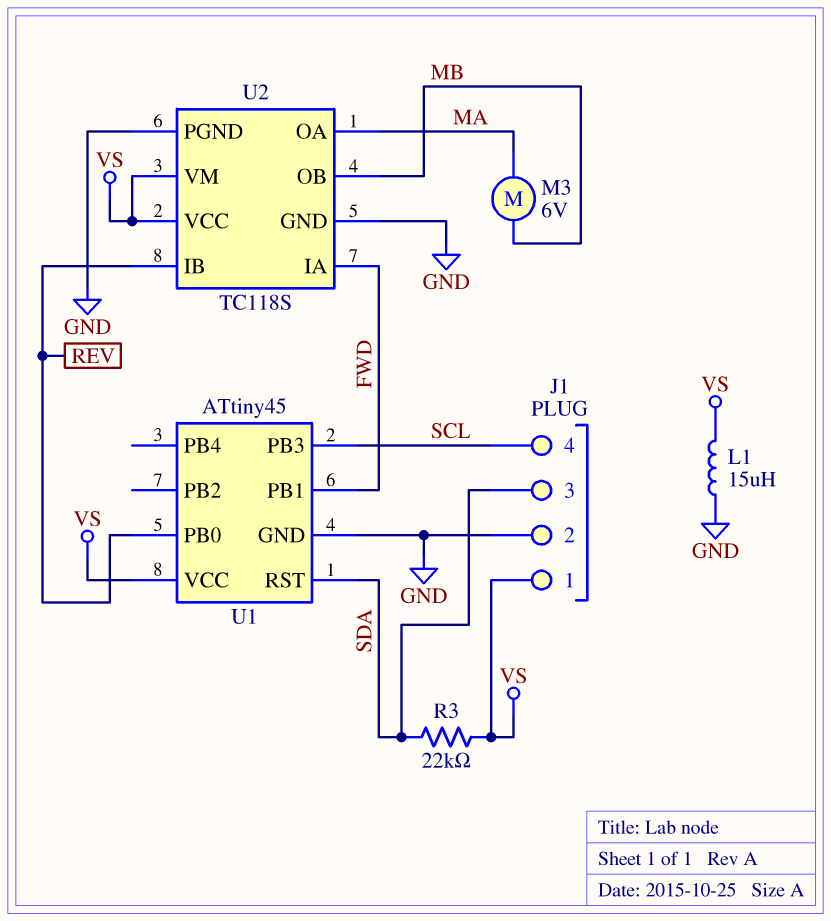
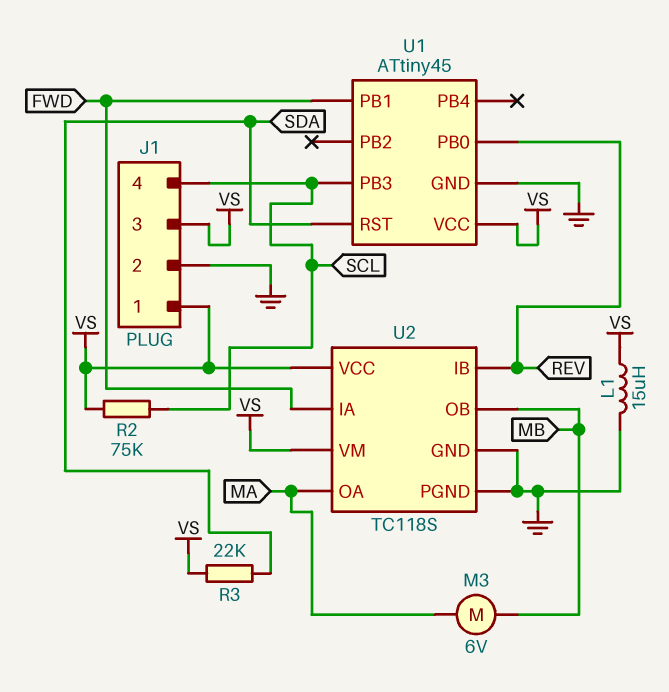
J1 pin 3: SDA -> VS
R2: none -> 75k (SCL, VS)

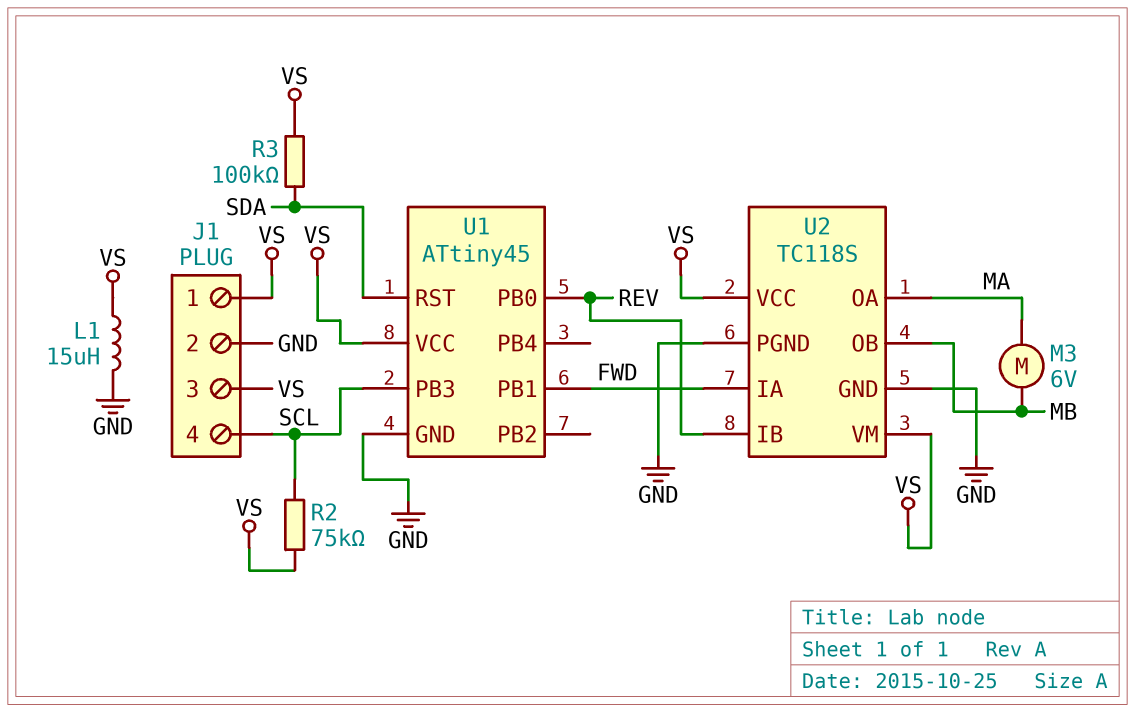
R3: 22k (SDA, VS) -> 100k (SDA, VS)

